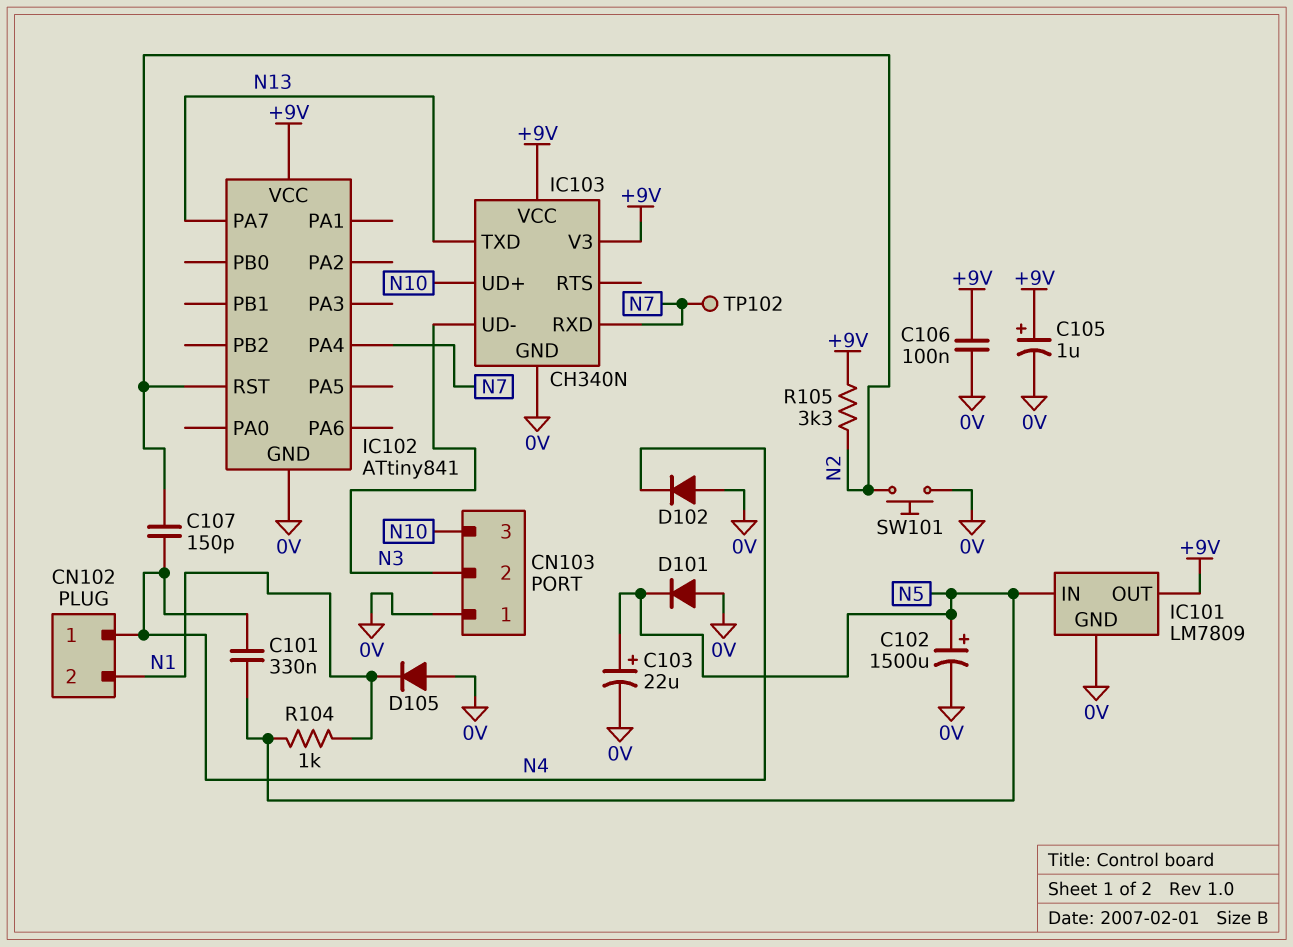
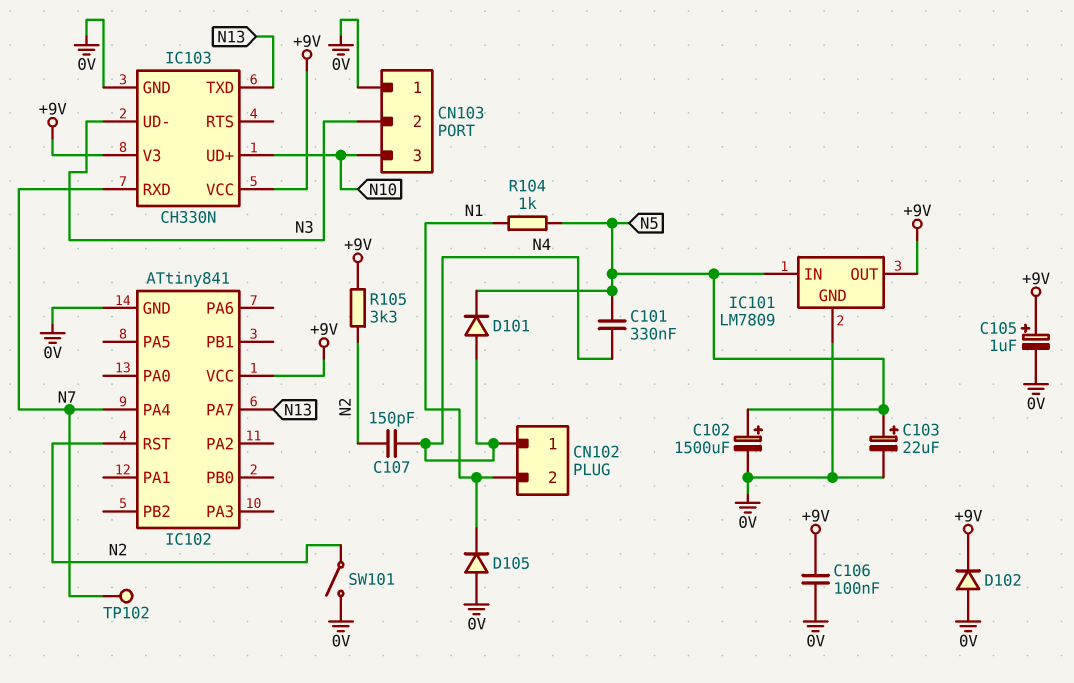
D101: diode (A 0V, K N5) -> diode (A N4, K N5)
D102: diode (A 0V, K N4) -> diode (A 0V, K +9V)
IC103: CH340N -> CH330N
SW101: button (0V, N2) -> switch (0V, N2)

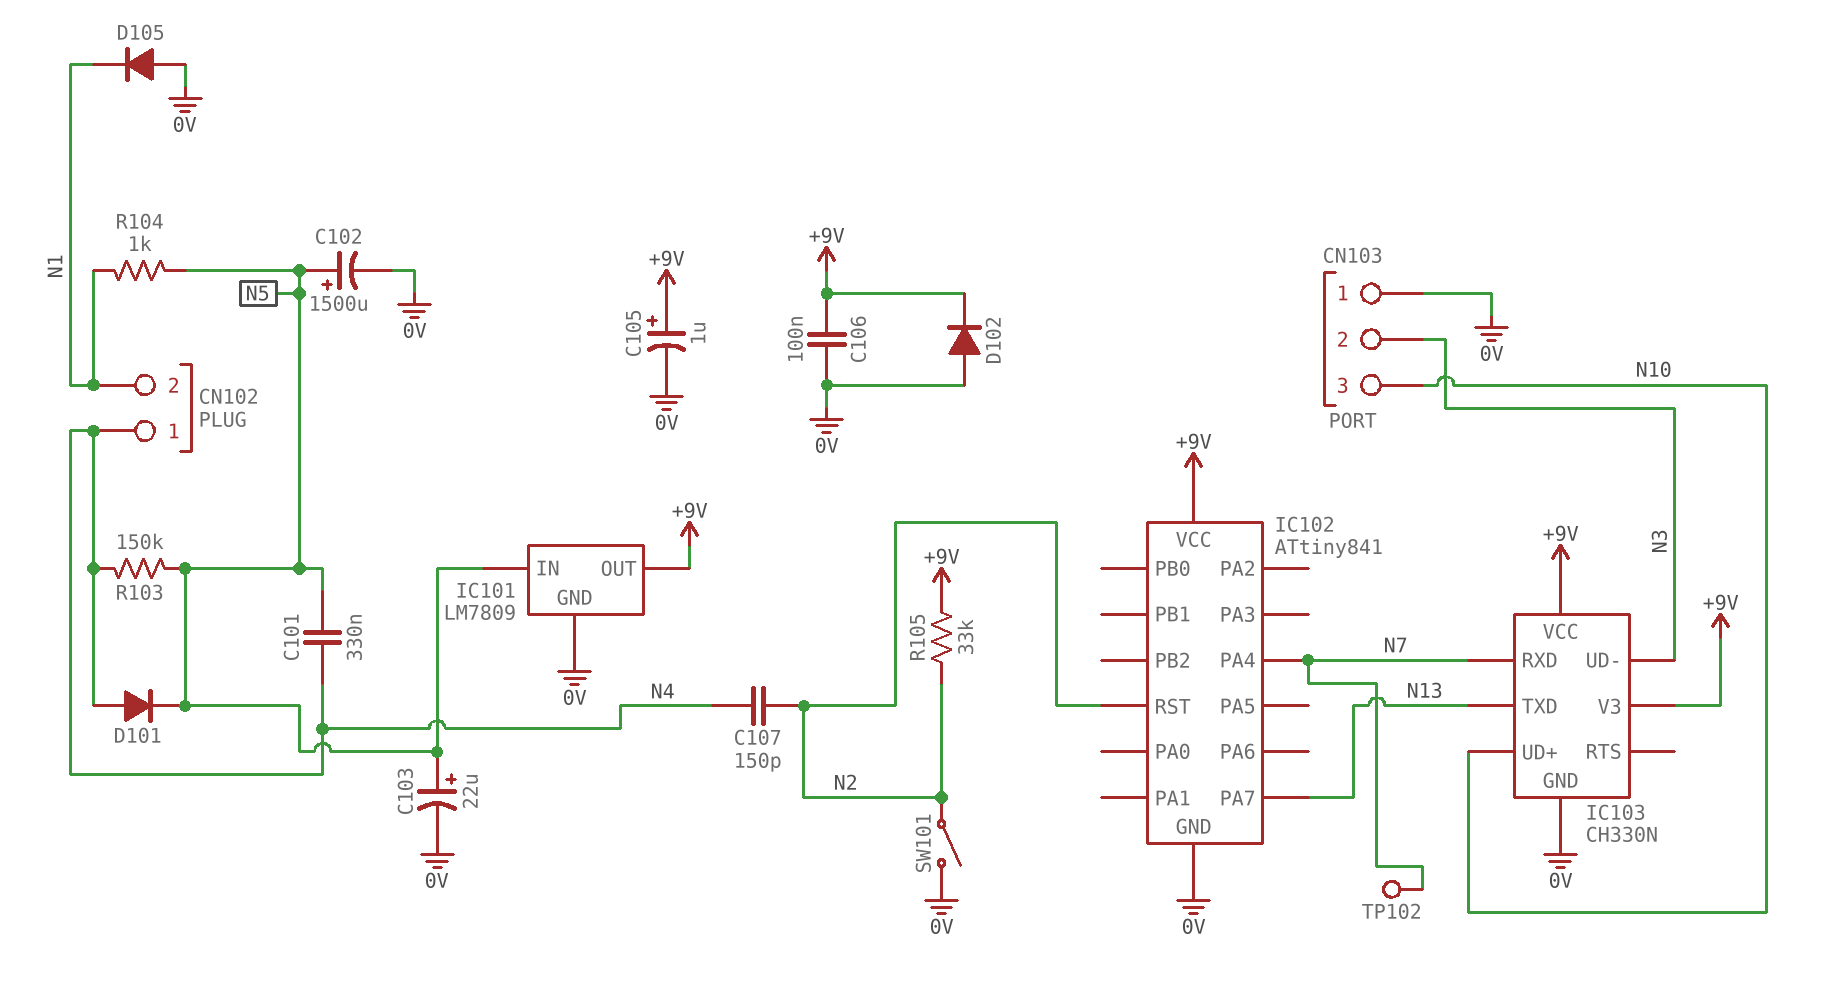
R103: none -> 150k (N4, N5)
R105: 3.3k (+9V, N2) -> 33k (+9V, N2)

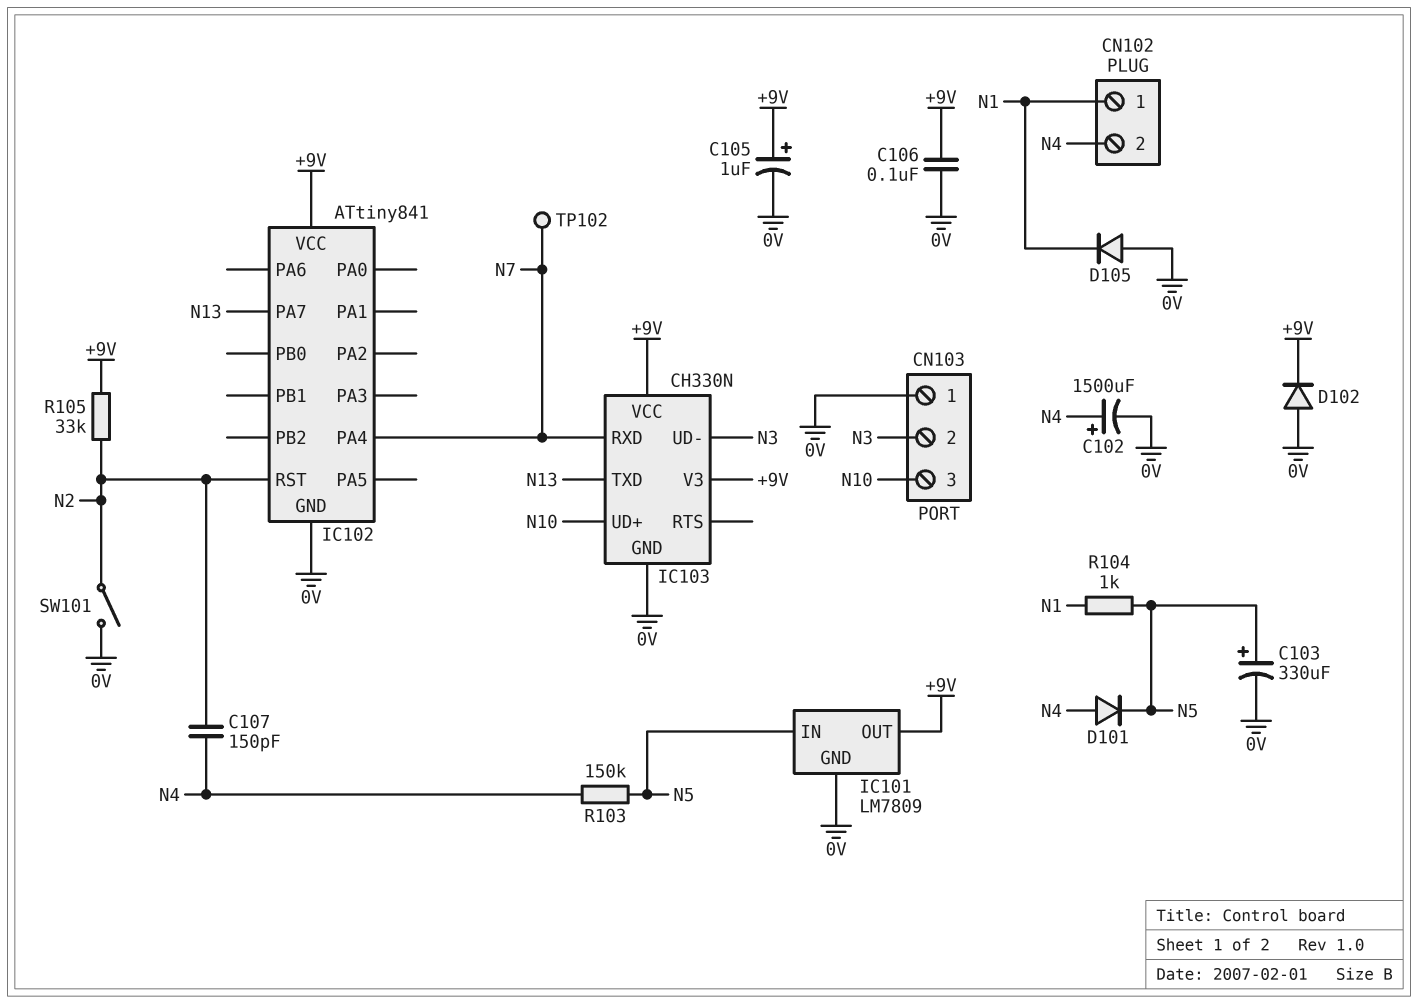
C101: 330nF (N4, N5) -> none
C102: 1500uF (plus N5, minus 0V) -> 1500uF (plus N4, minus 0V)
C103: 22uF (plus N5, minus 0V) -> 330uF (plus N5, minus 0V)
CN102 pin 1: N4 -> N1
CN102 pin 2: N1 -> N4

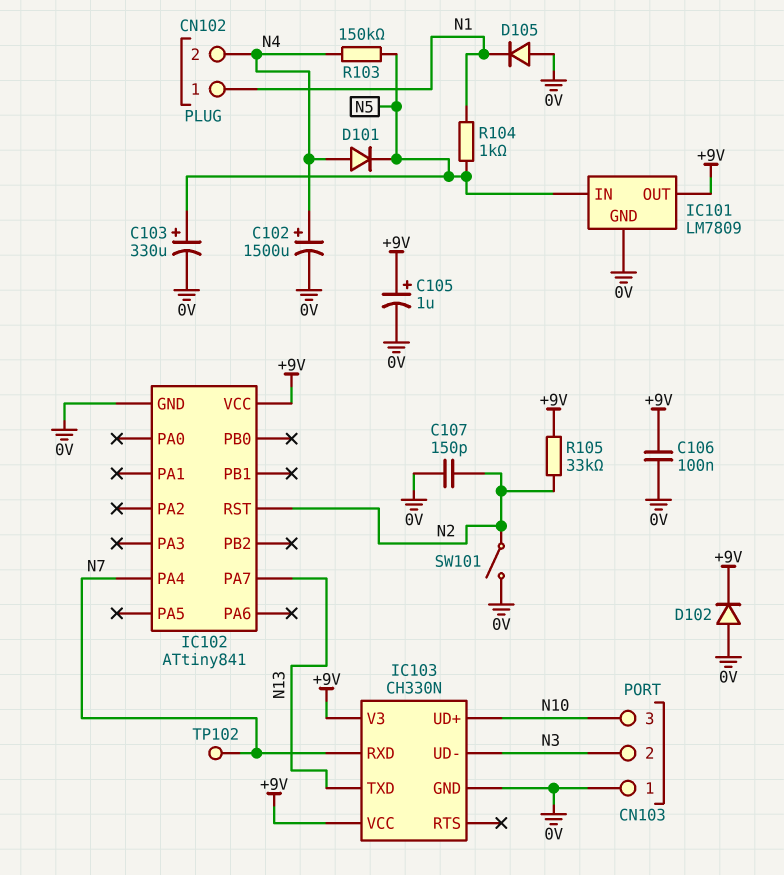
C107: 150pF (N2, N4) -> 150pF (0V, N2)

